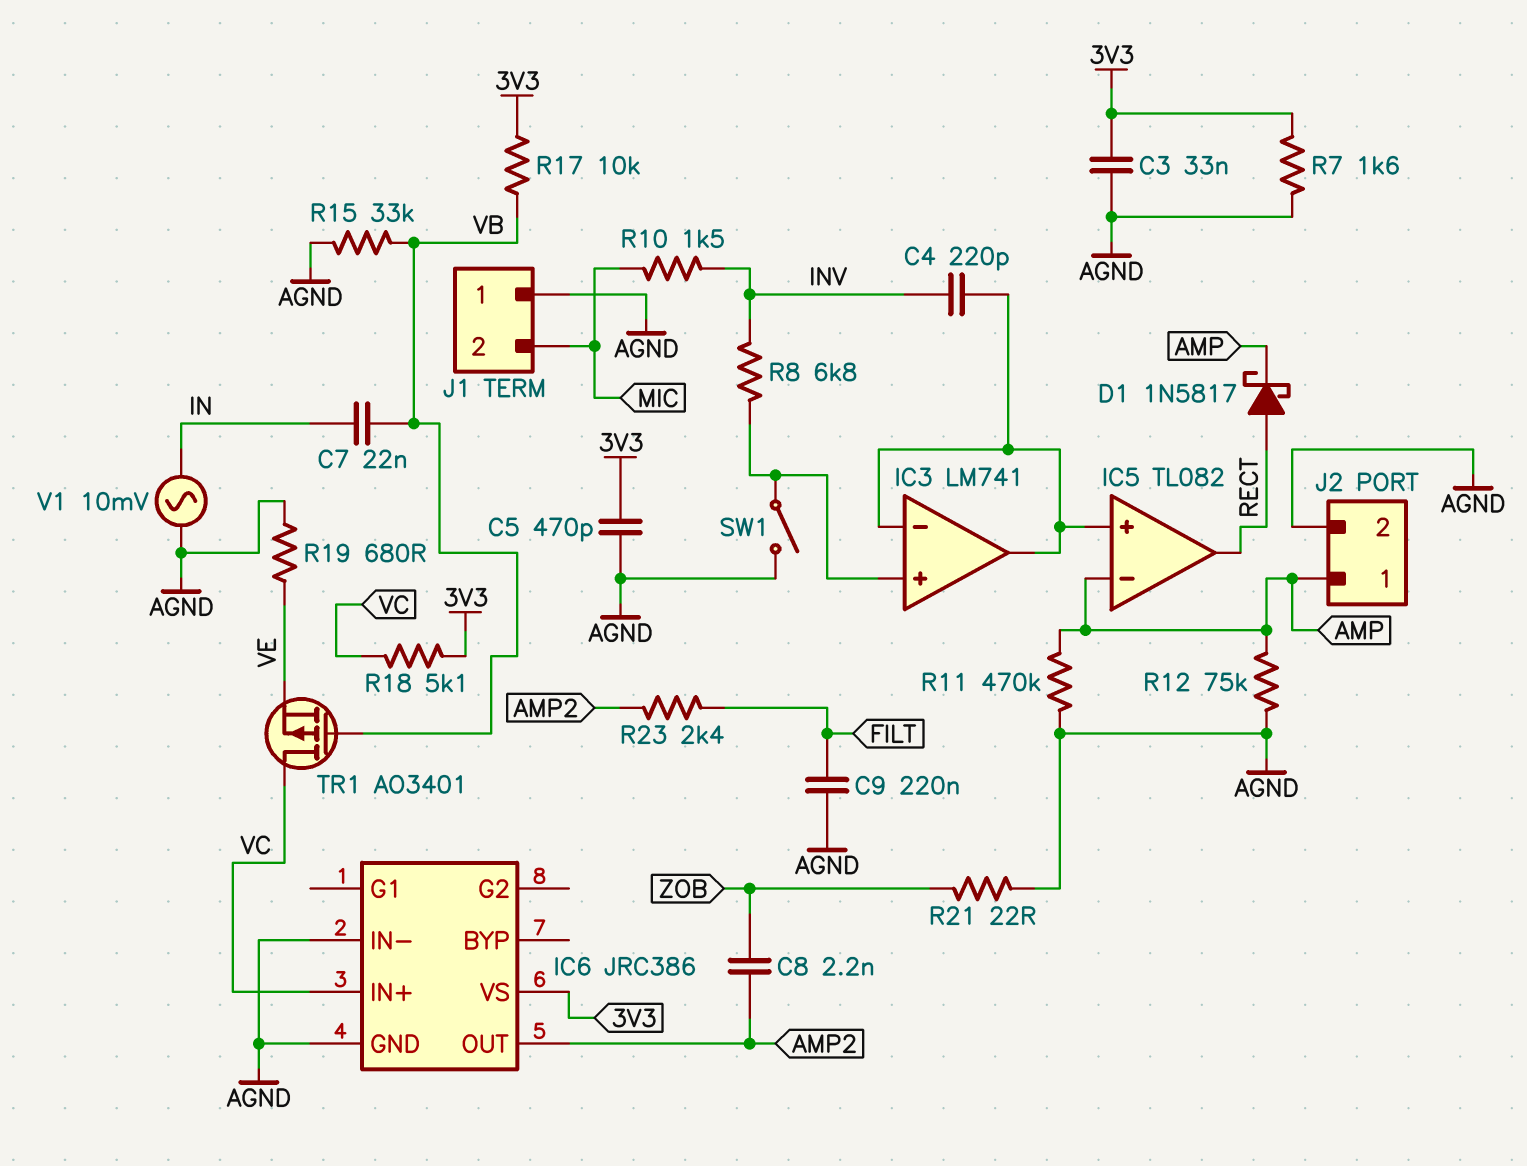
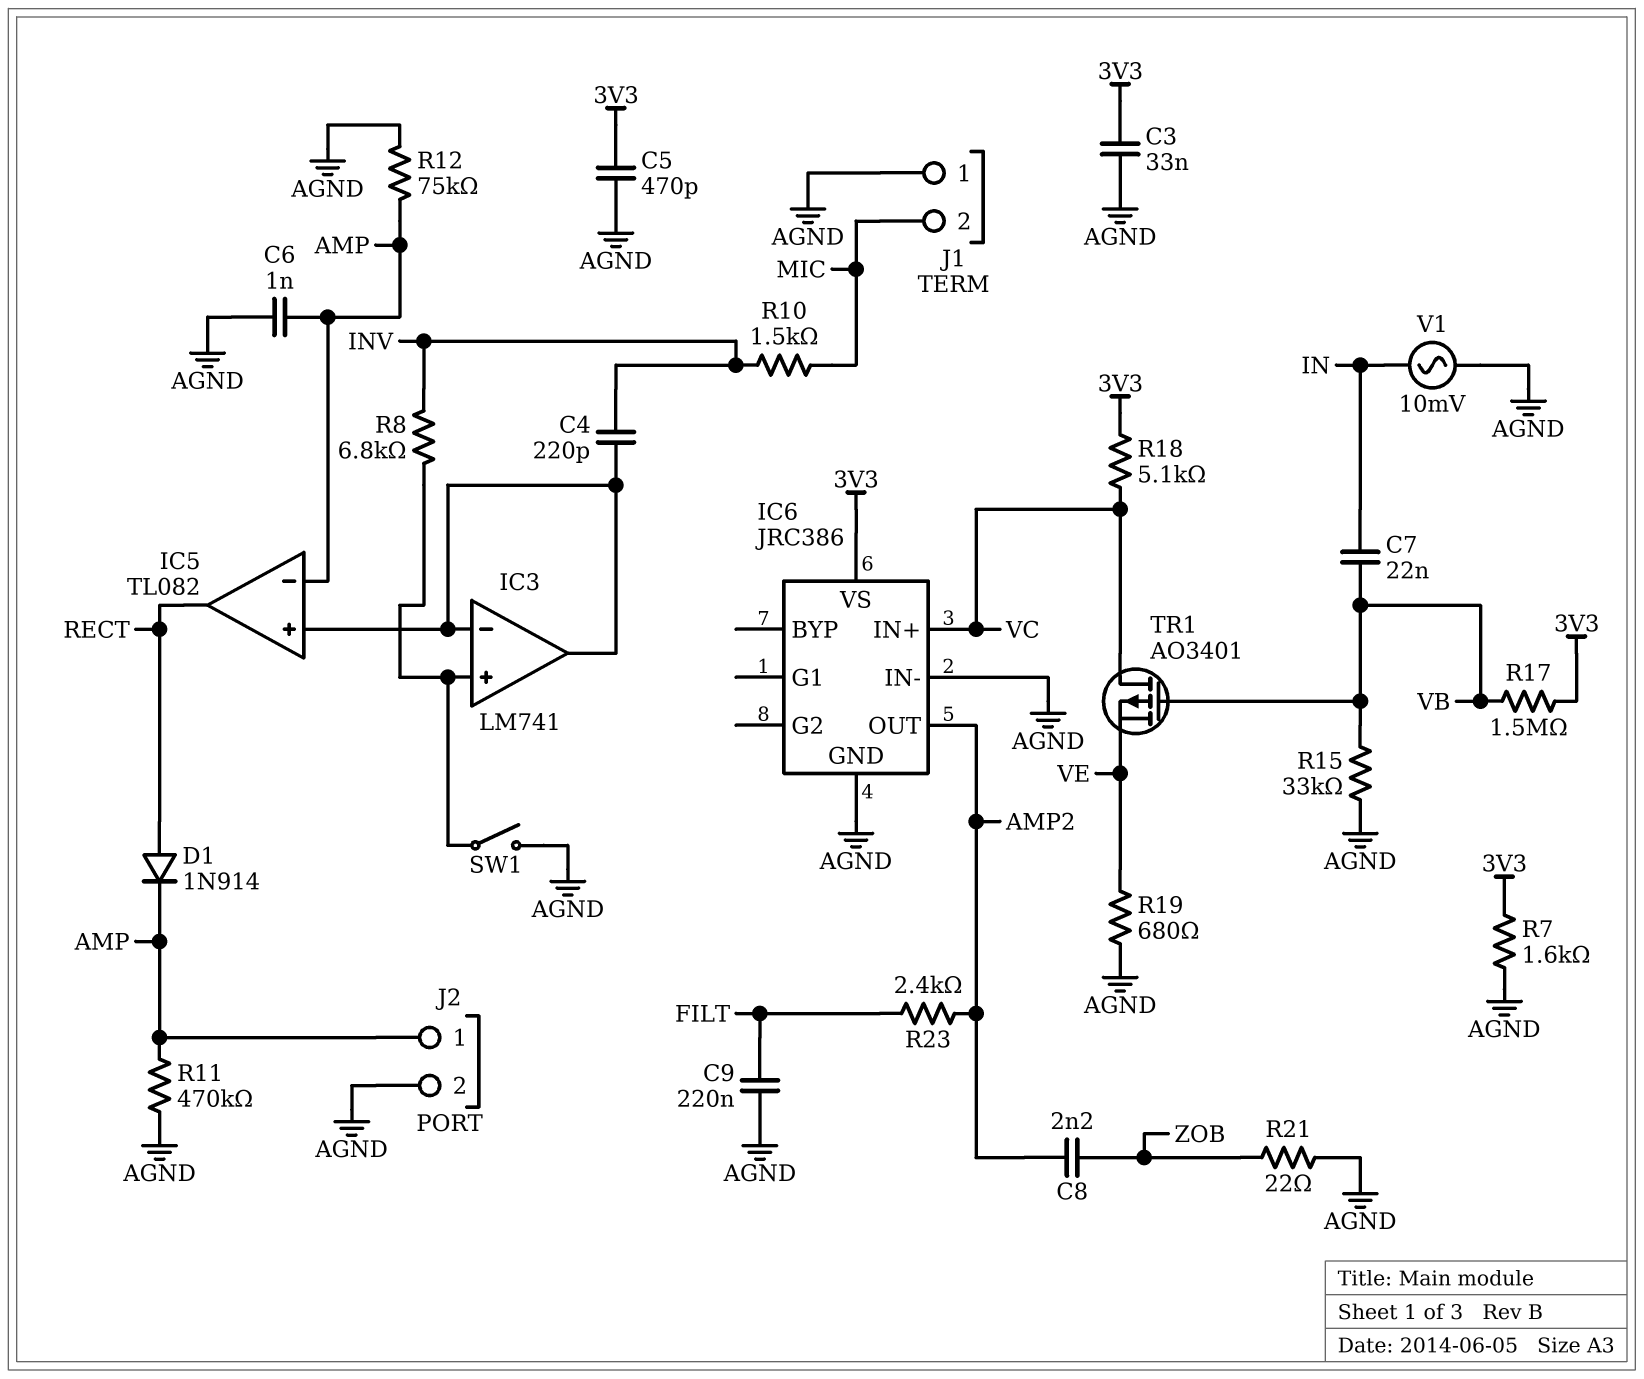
C6: none -> 1nF (AGND, AMP)
D1: schottky 1N5817 (A RECT, K AMP) -> diode 1N914 (A RECT, K AMP)
R17: 10k (3V3, VB) -> 1.5M (3V3, VB)

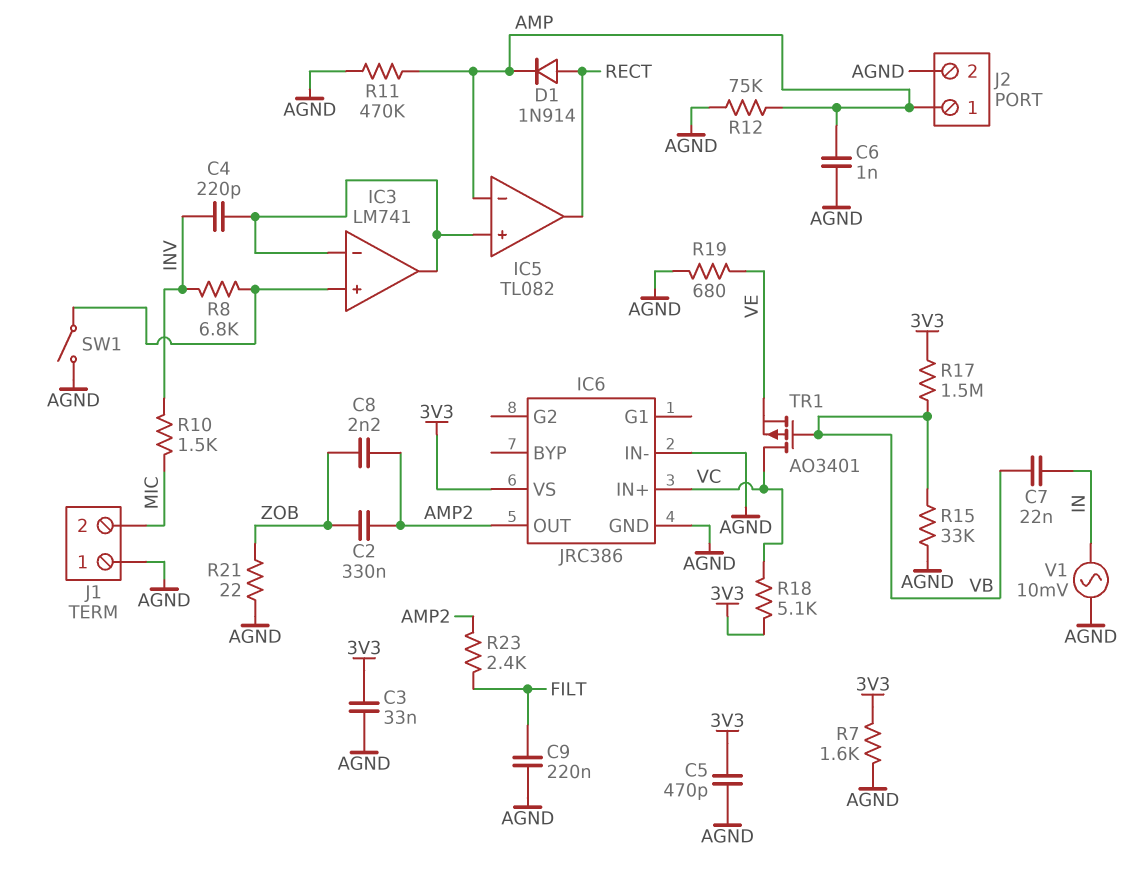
C2: none -> 330nF (AMP2, ZOB)

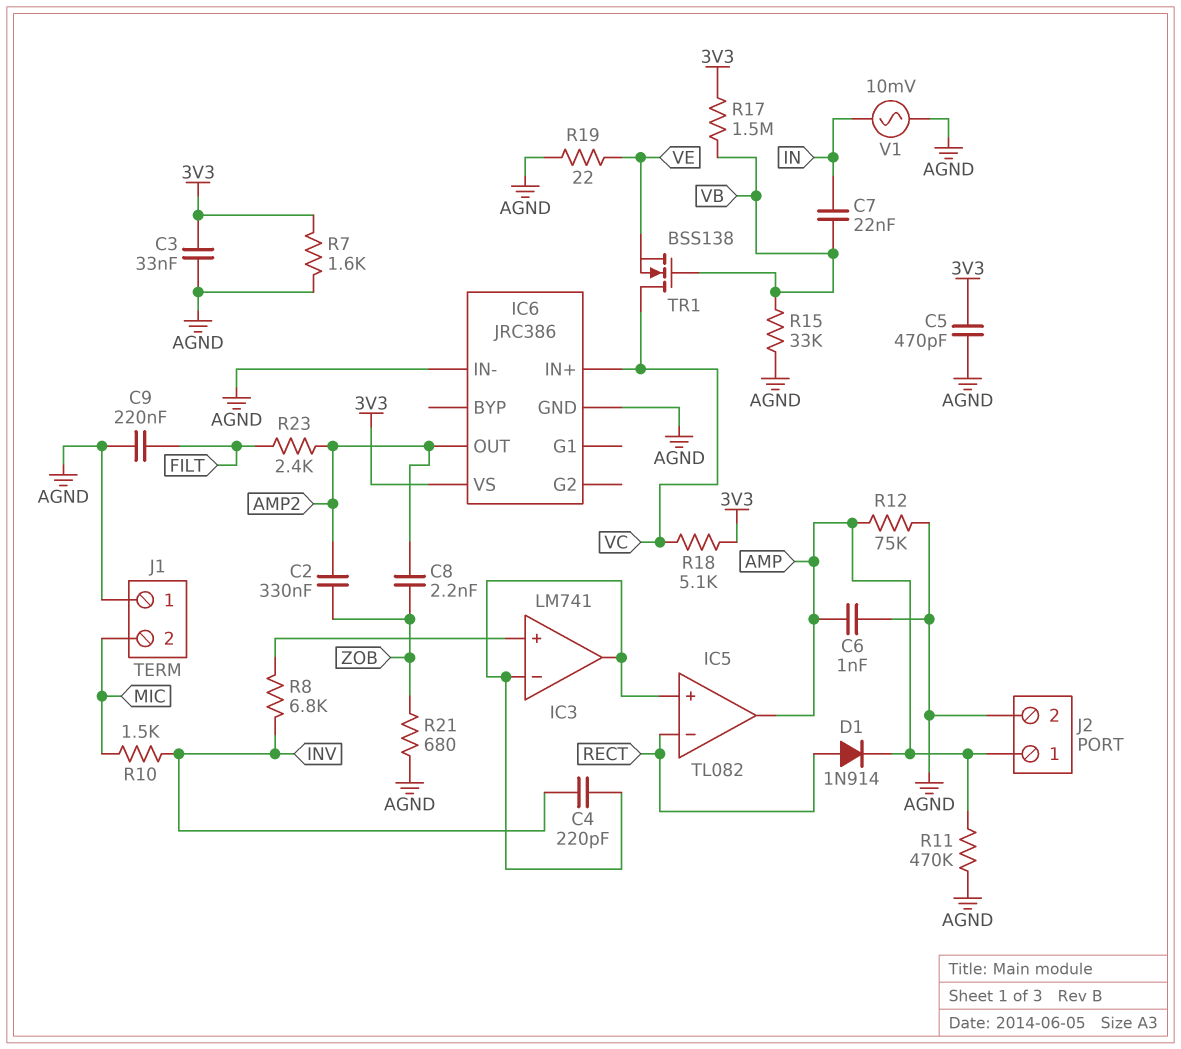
IC5 pin in-: AMP -> RECT
IC5 pin out: RECT -> AMP
R19: 680 (AGND, VE) -> 22 (AGND, VE)
R21: 22 (AGND, ZOB) -> 680 (AGND, ZOB)
SW1: switch (AGND, IC3/in+) -> none
TR1: PMOS AO3401 (G VB, D VC, S VE) -> NMOS BSS138 (G VB, D VC, S VE)

